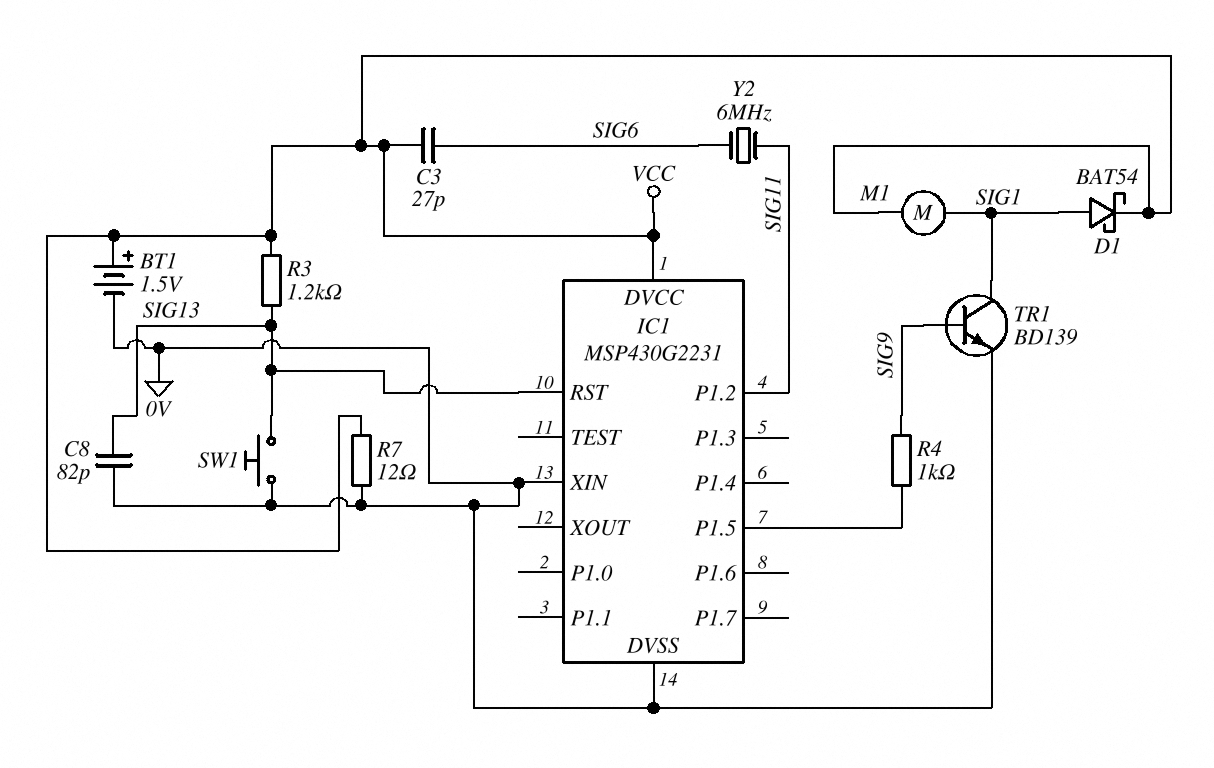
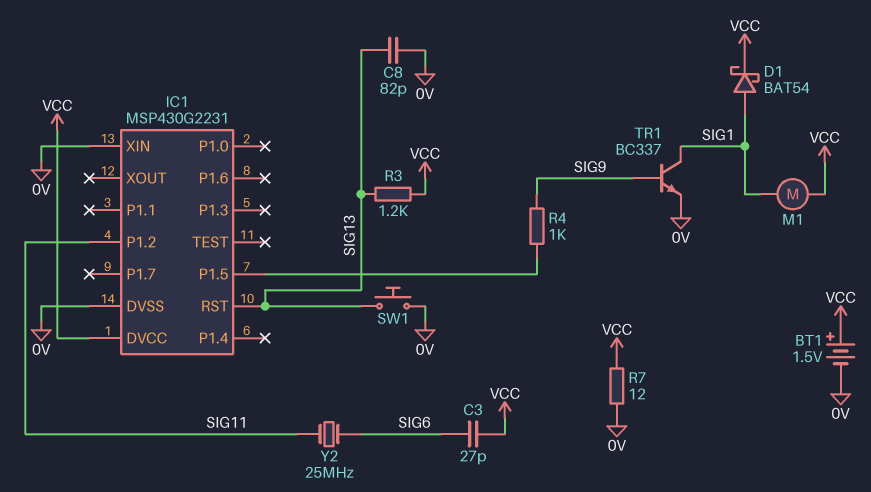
TR1: NPN BD139 (B SIG9, C SIG1, E 0V) -> NPN BC337 (B SIG9, C SIG1, E 0V)
Y2: 6MHz (SIG6, SIG11) -> 25MHz (SIG6, SIG11)

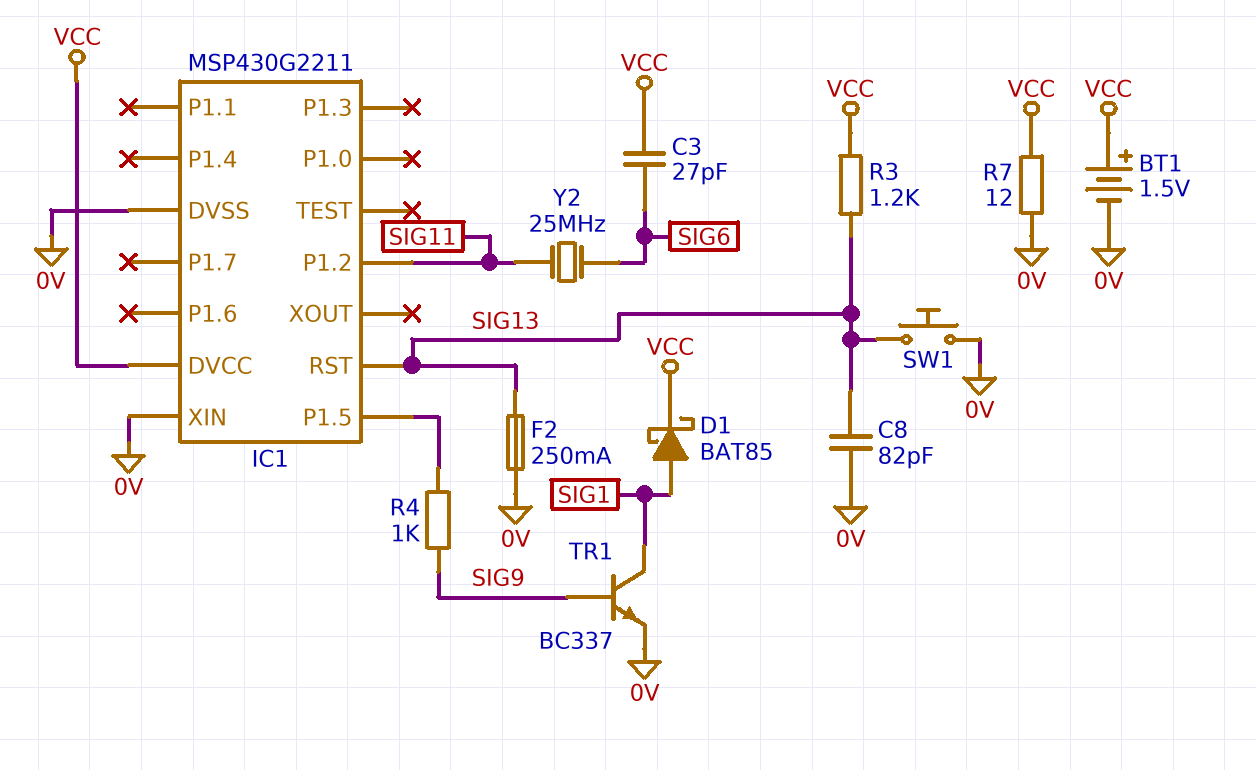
D1: schottky BAT54 (A SIG1, K VCC) -> schottky BAT85 (A SIG1, K VCC)
F2: none -> 250mA (0V, SIG13)
IC1: MSP430G2231 -> MSP430G2211
M1: motor (SIG1, VCC) -> none

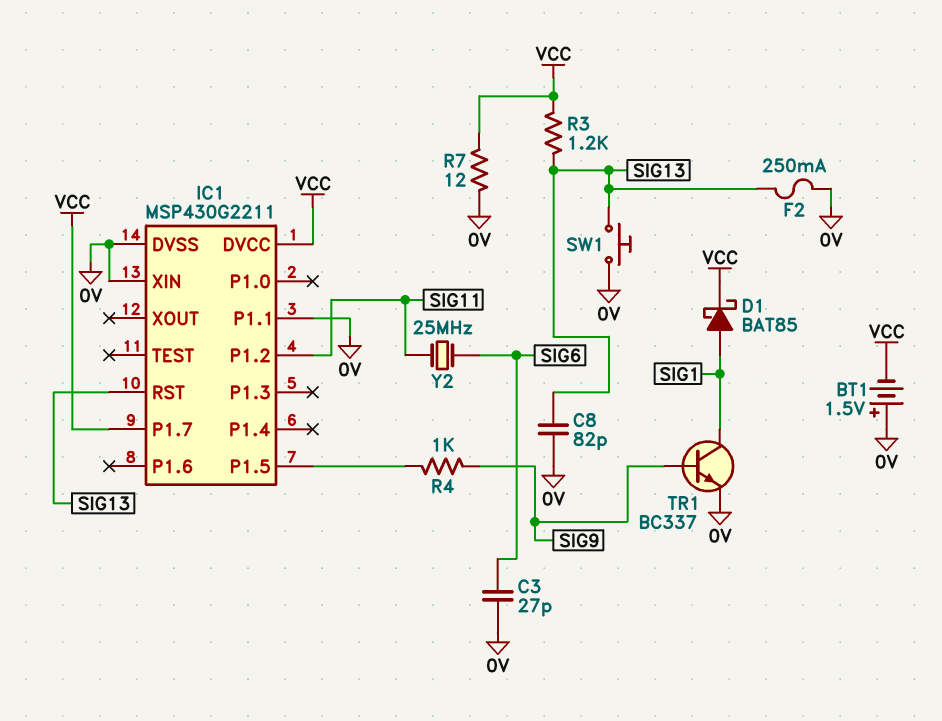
BT1: 1.5V (plus VCC, minus 0V) -> 1.5V (plus 0V, minus VCC)
C3: 27pF (SIG6, VCC) -> 27pF (0V, SIG6)
IC1 pin P1.1: none -> 0V
IC1 pin P1.7: none -> VCC

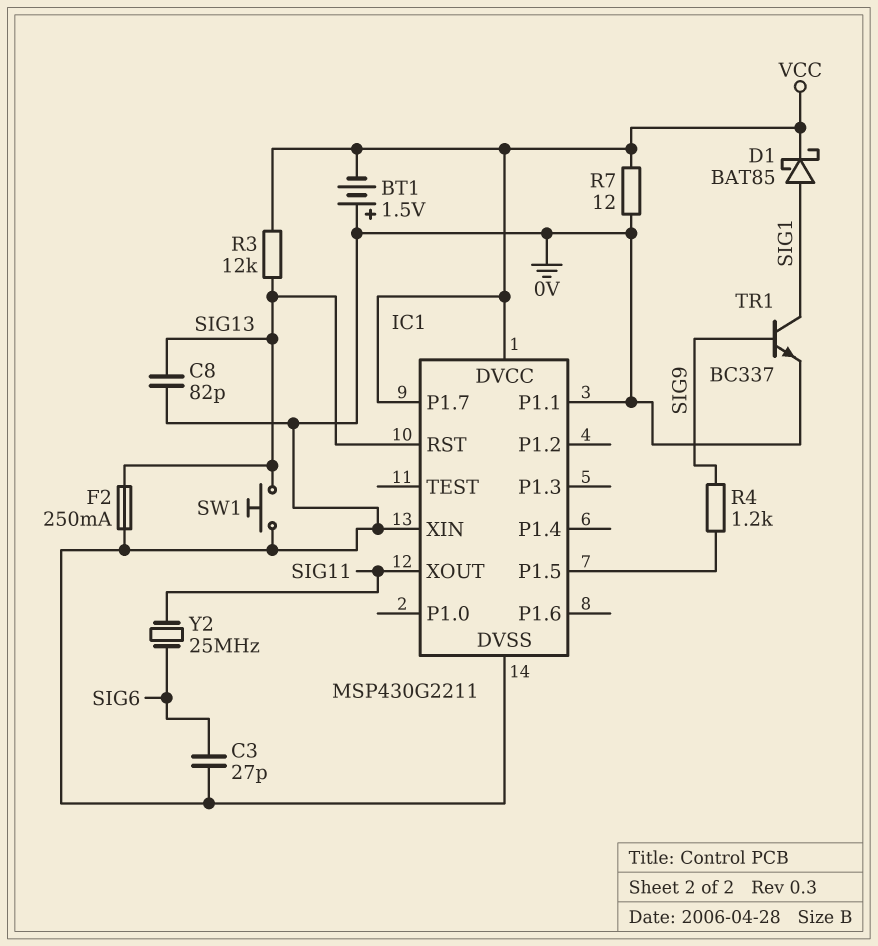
IC1 pin P1.2: SIG11 -> none
IC1 pin XOUT: none -> SIG11
R3: 1.2k (SIG13, VCC) -> 12k (SIG13, VCC)
R4: 1k (IC1/P1.5, SIG9) -> 1.2k (IC1/P1.5, SIG9)

